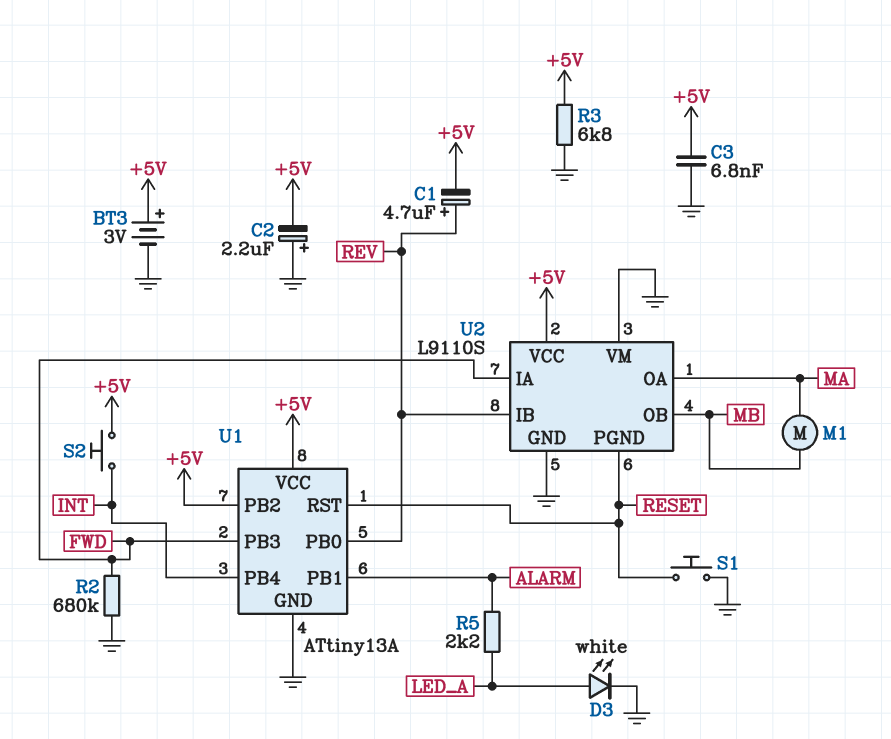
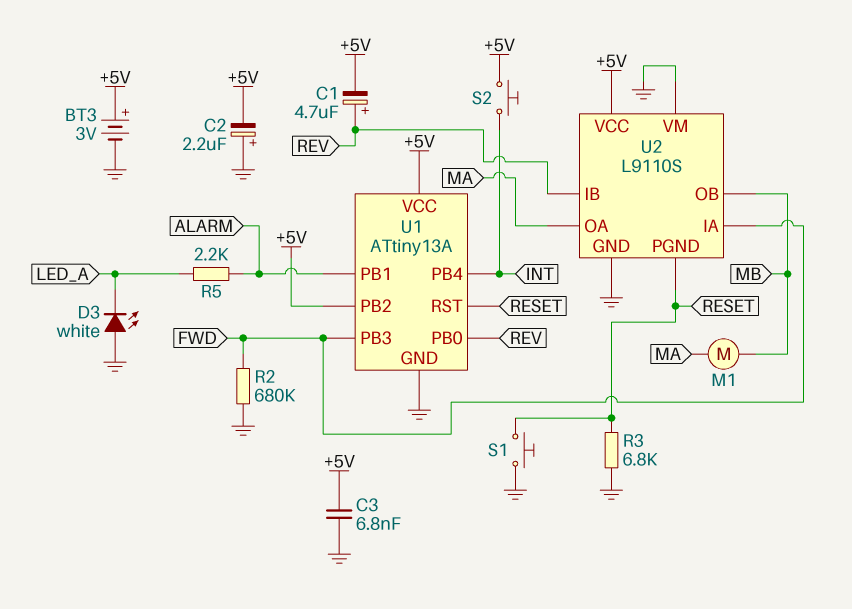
D3: LED white (A LED_A, K GND) -> LED white (A GND, K LED_A)
R3: 6.8k (+5V, GND) -> 6.8k (GND, RESET)

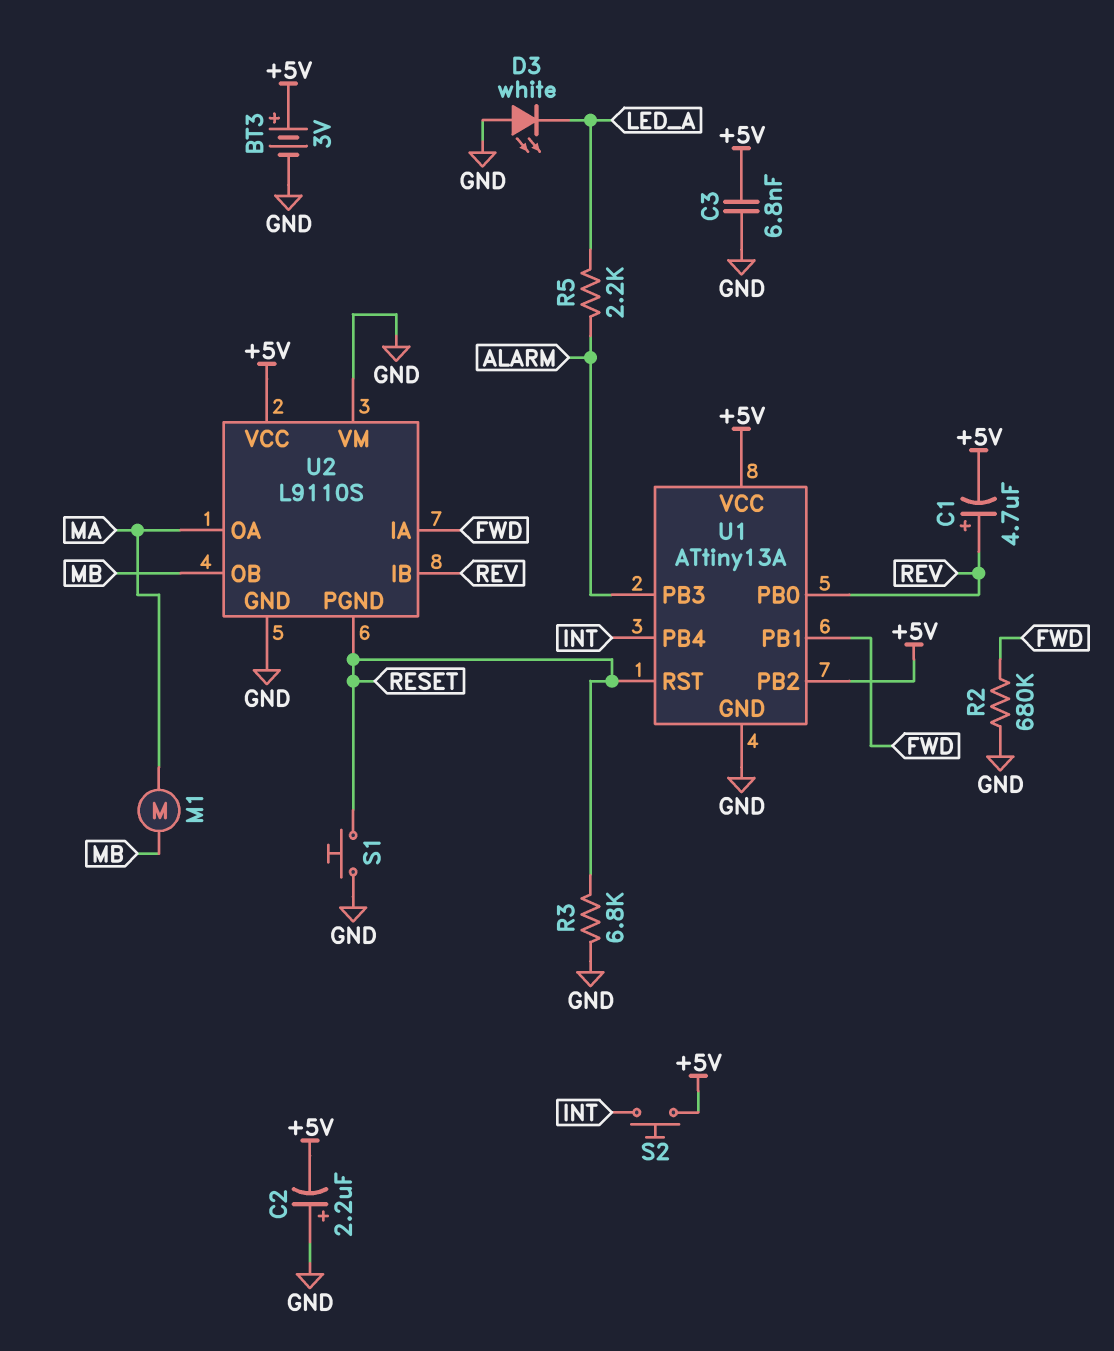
U1 pin PB1: ALARM -> FWD
U1 pin PB3: FWD -> ALARM

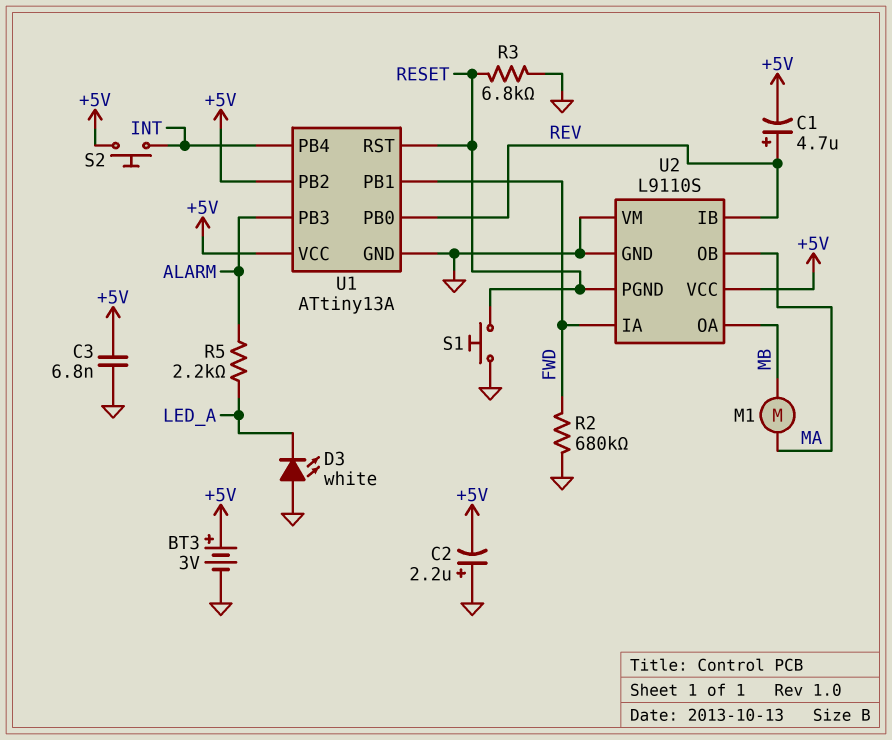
U2 pin OA: MA -> MB
U2 pin OB: MB -> MA

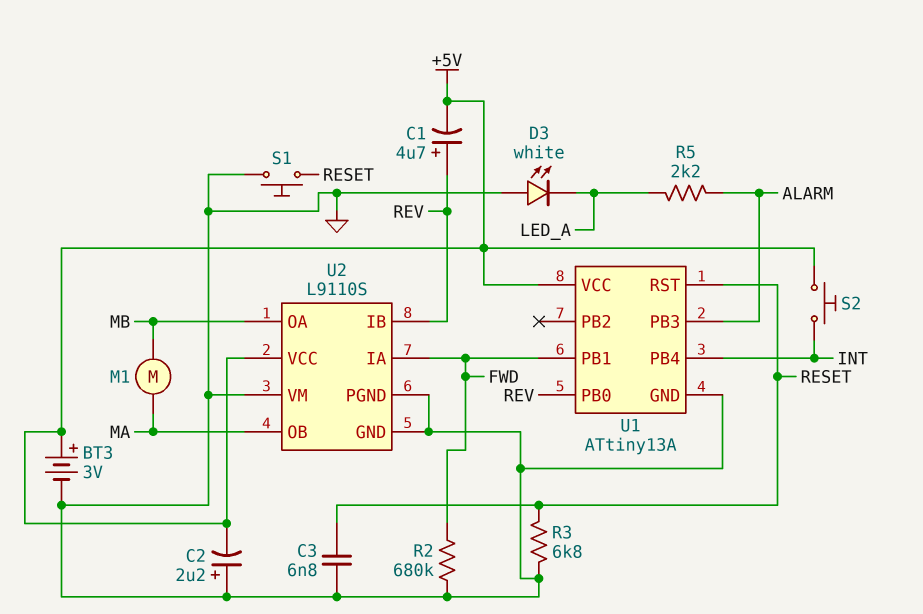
C3: 6.8nF (+5V, GND) -> 6.8nF (GND, RESET)
U1 pin PB2: +5V -> none
U2 pin PGND: RESET -> GND

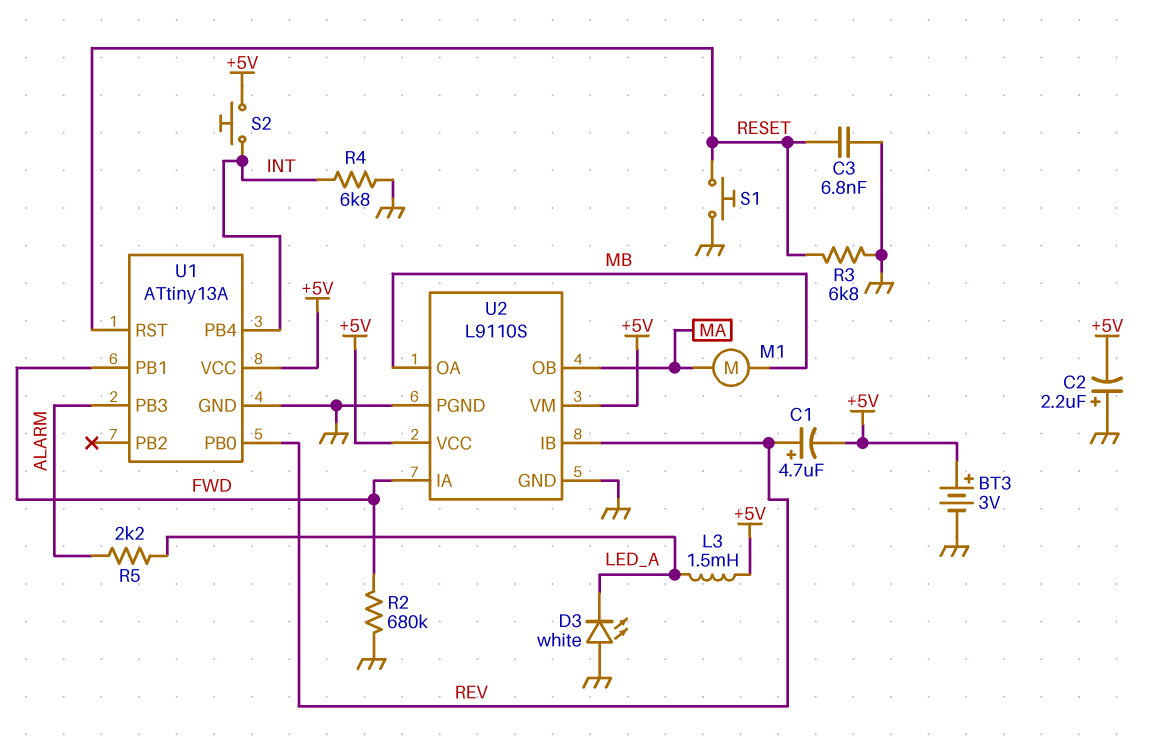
L3: none -> 1.5mH (+5V, LED_A)
R4: none -> 6.8k (GND, INT)
U2 pin VM: GND -> +5V

